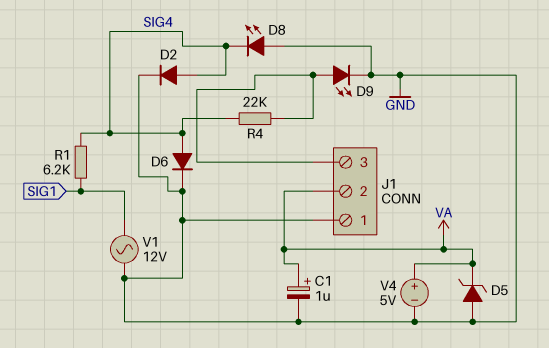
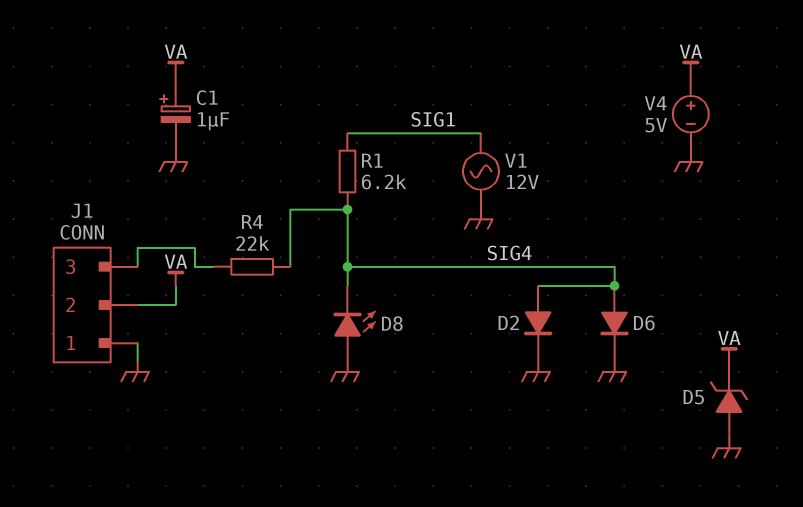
D9: LED (A J1/3, K GND) -> none

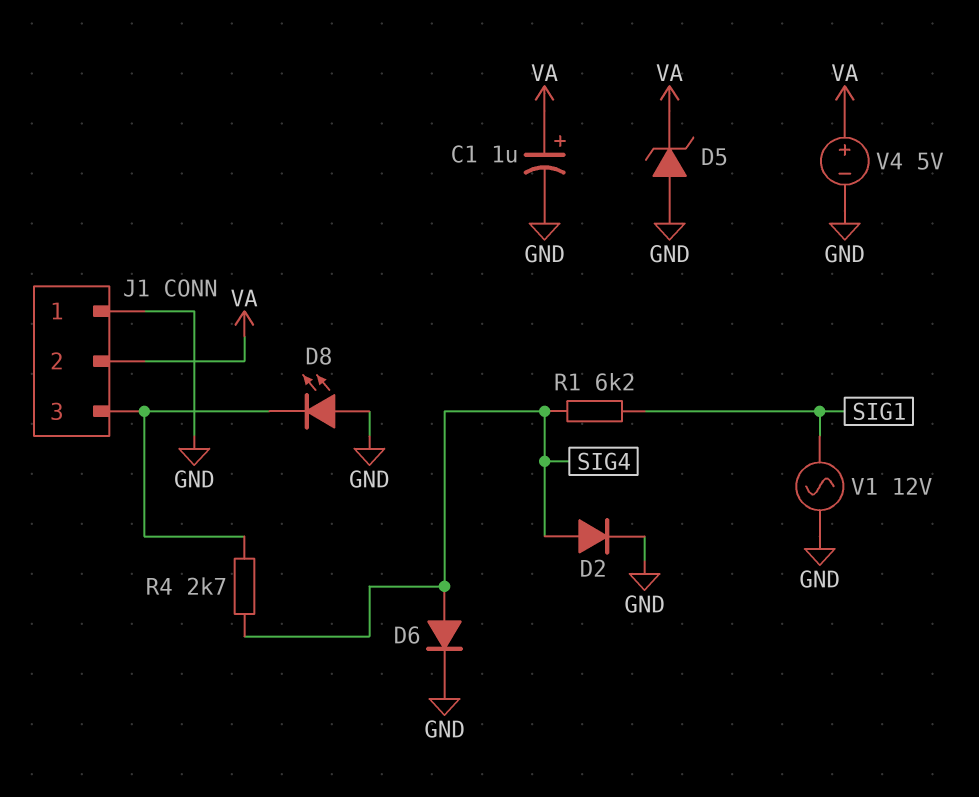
D8: LED (A GND, K SIG4) -> LED (A GND, K J1/3)
R4: 22k (J1/3, SIG4) -> 2.7k (J1/3, SIG4)

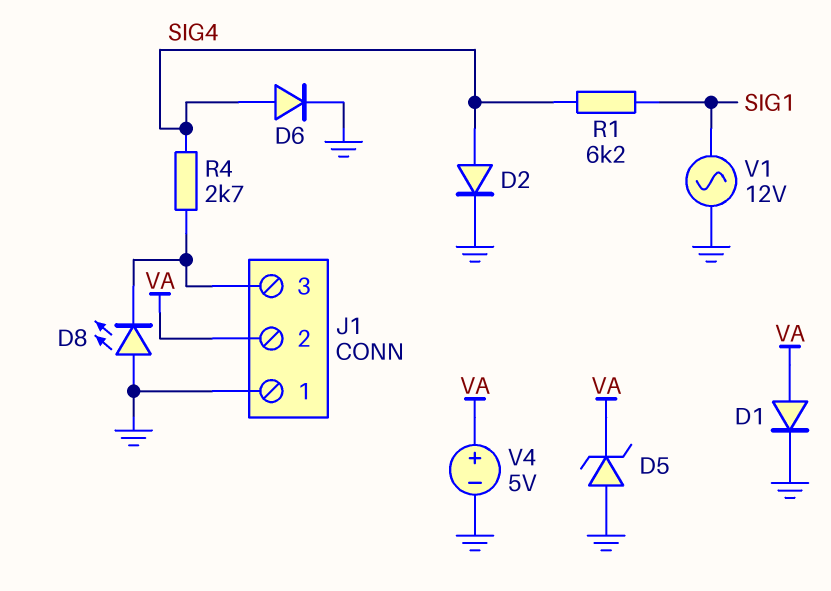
C1: 1uF (plus VA, minus GND) -> none
D1: none -> diode (A VA, K GND)

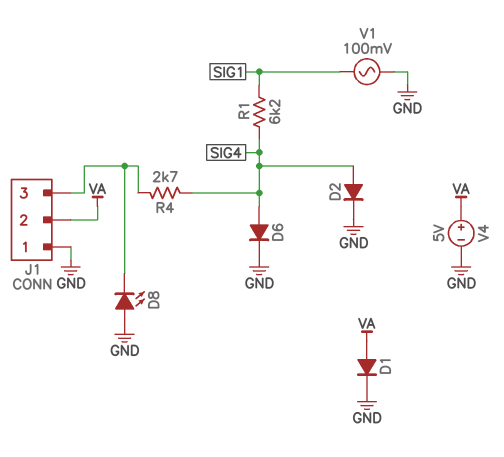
D5: zener (A GND, K VA) -> none
V1: AC 12V (GND, SIG1) -> AC 100mV (GND, SIG1)

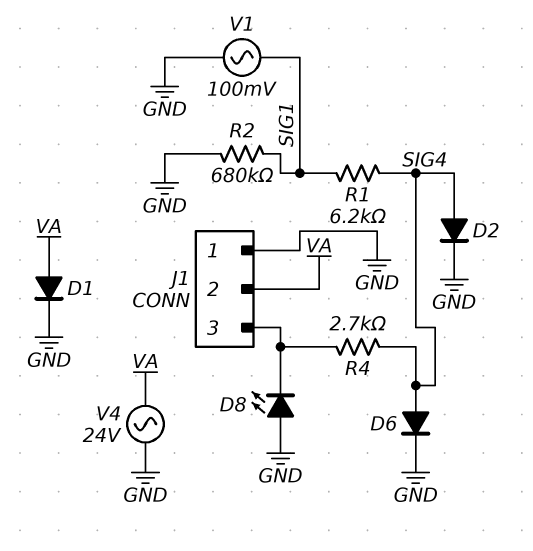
R2: none -> 680k (GND, SIG1)
V4: 5V (plus VA, minus GND) -> AC 24V (GND, VA)

